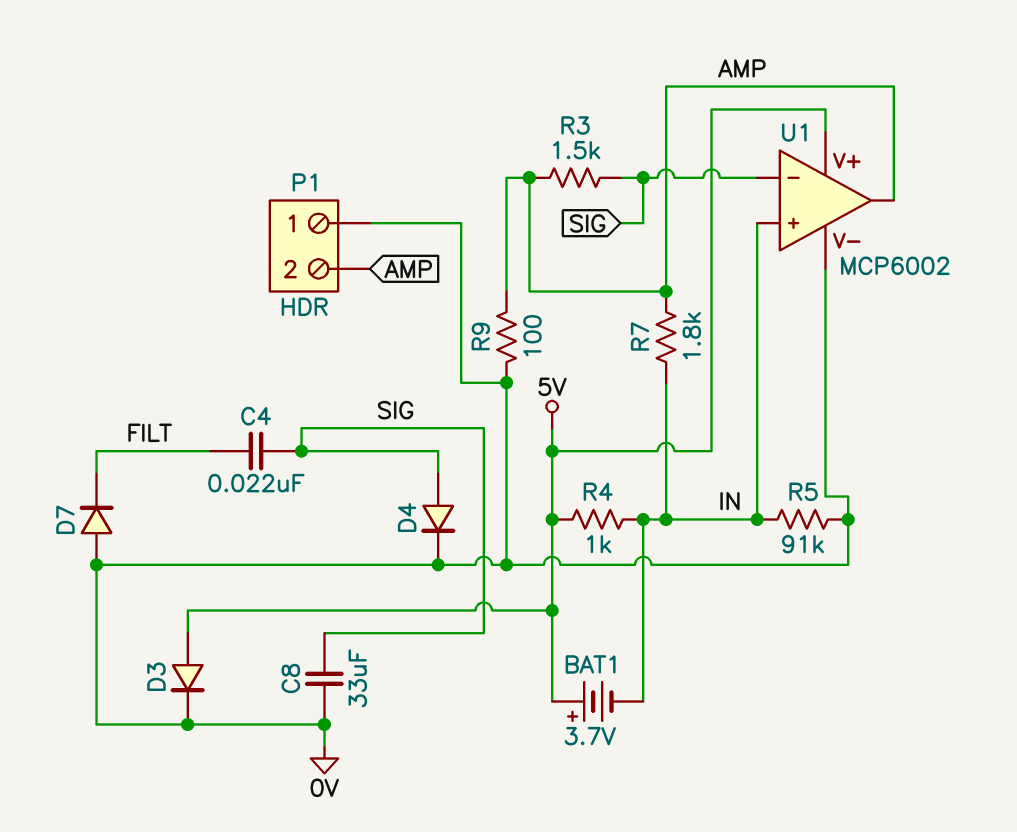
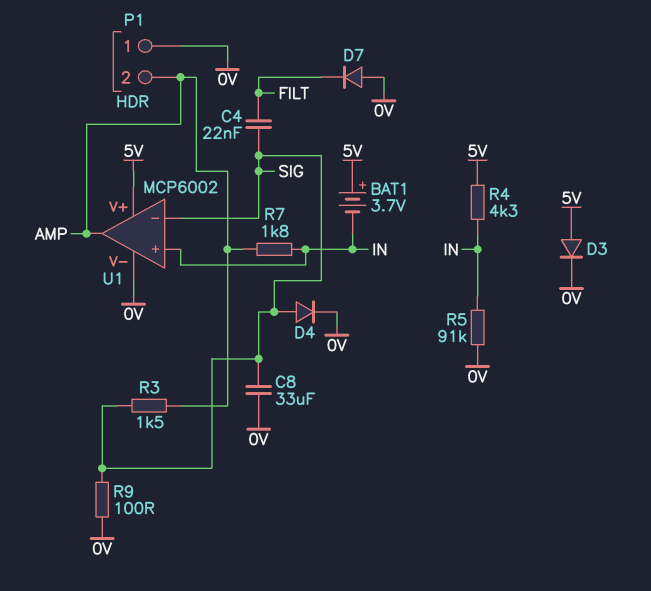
R4: 1k (5V, IN) -> 4.3k (5V, IN)
R9: 100 (0V, AMP) -> 100 (0V, SIG)

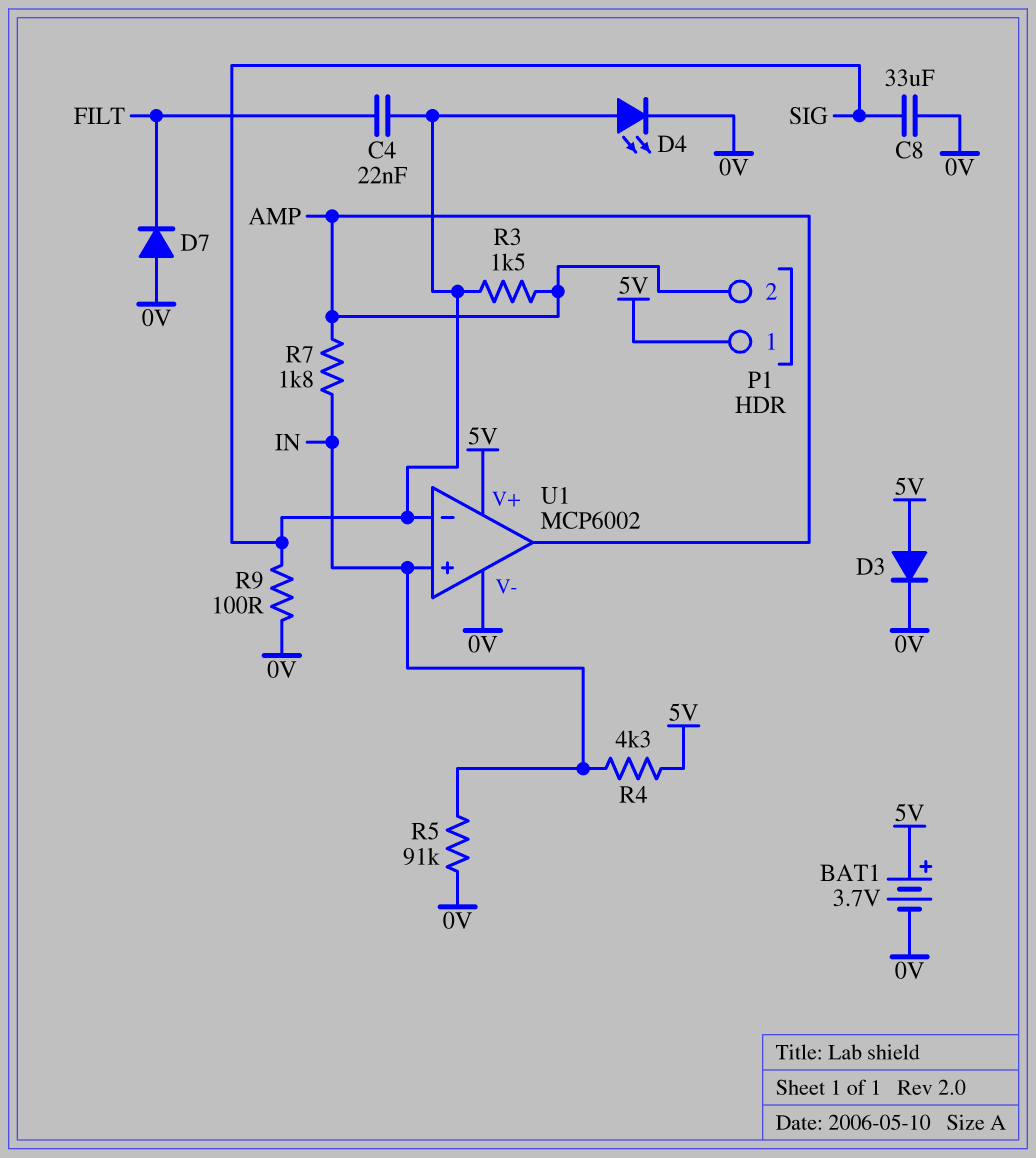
BAT1: 3.7V (plus 5V, minus IN) -> 3.7V (plus 5V, minus 0V)
D4: diode (A SIG, K 0V) -> LED (A SIG, K 0V)
P1 pin 1: 0V -> 5V

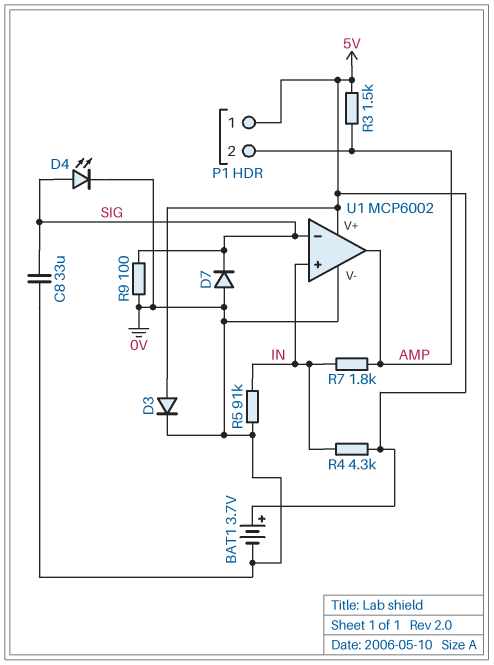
C4: 22nF (FILT, SIG) -> none
D7: diode (A 0V, K FILT) -> diode (A 0V, K SIG)
R3: 1.5k (AMP, SIG) -> 1.5k (5V, AMP)

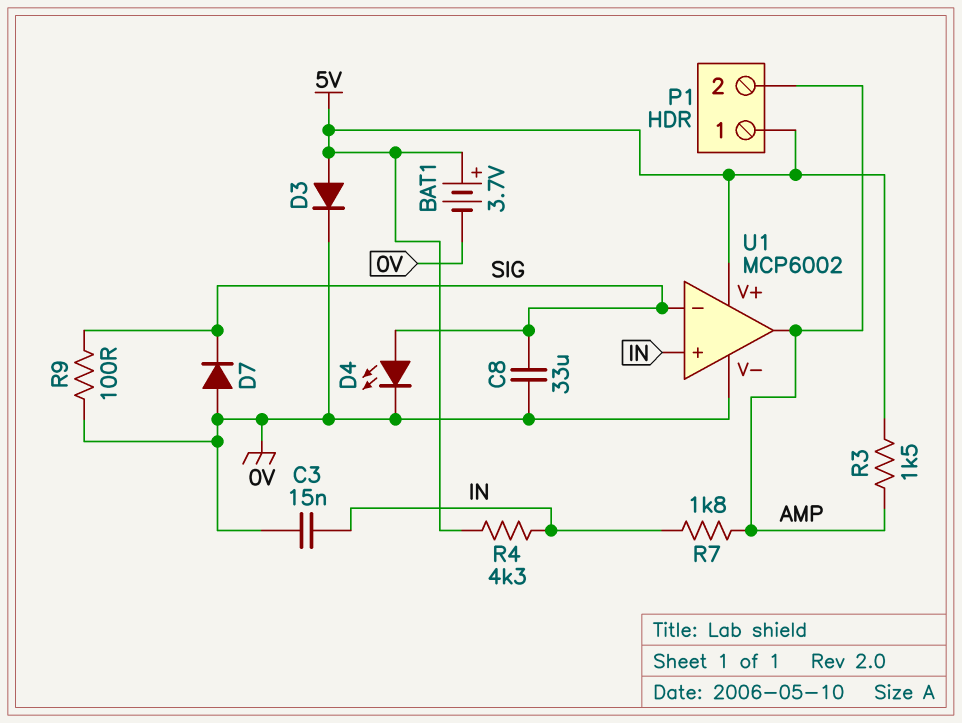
C3: none -> 15nF (0V, IN)
R5: 91k (0V, IN) -> none

